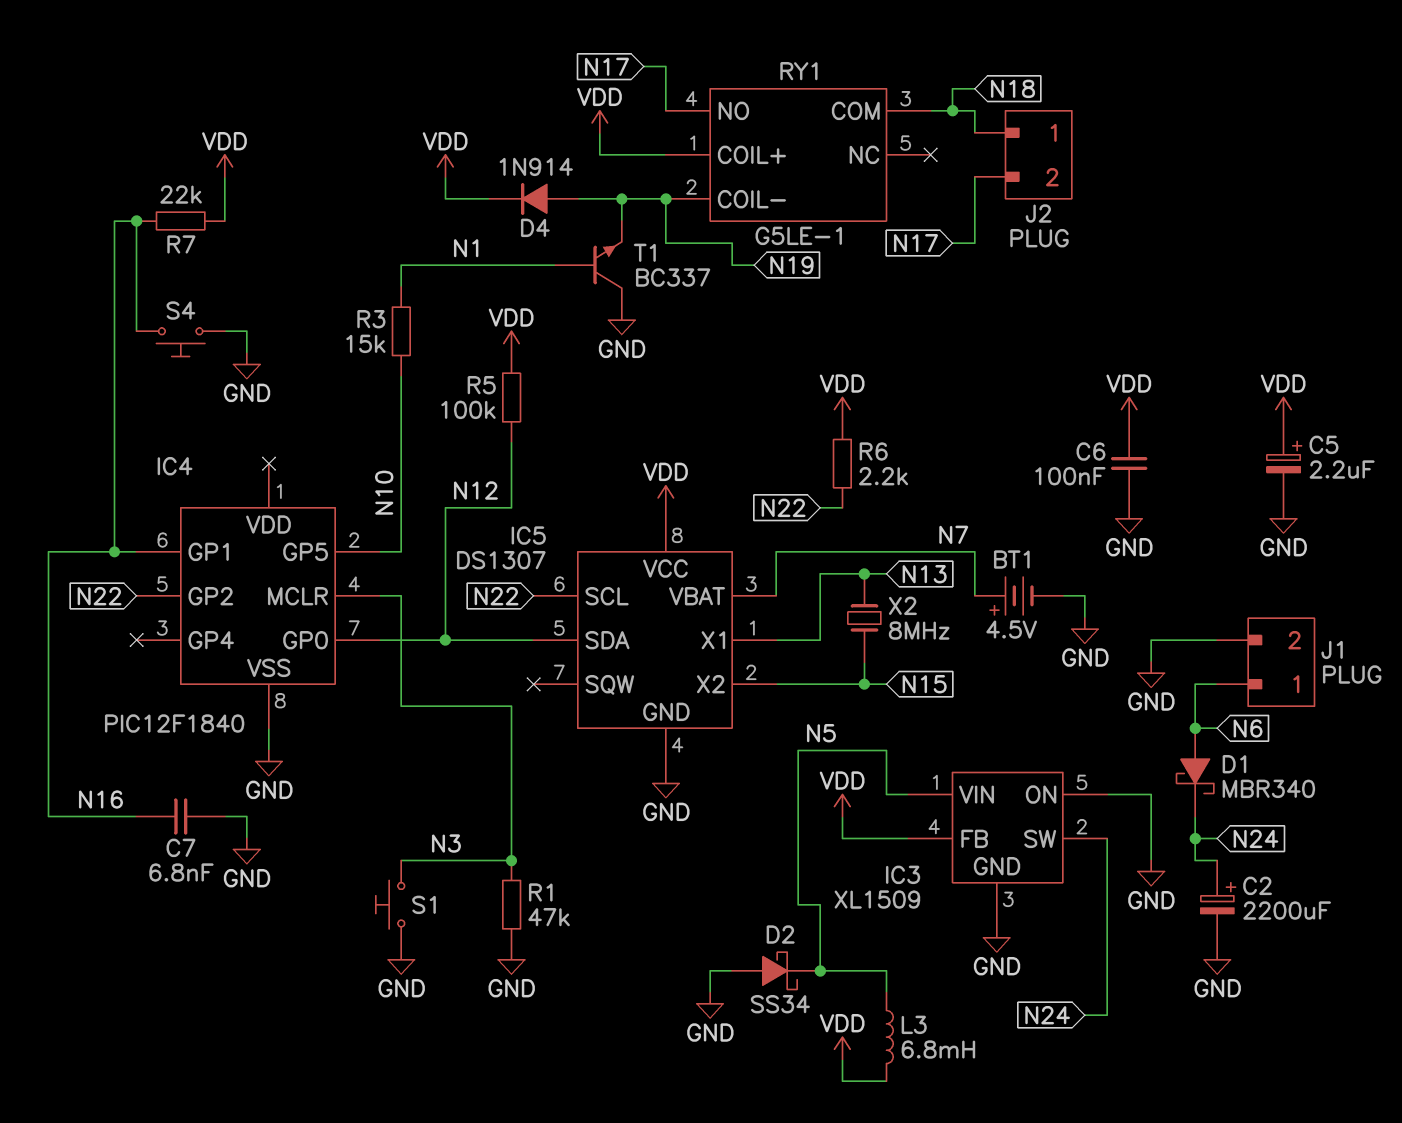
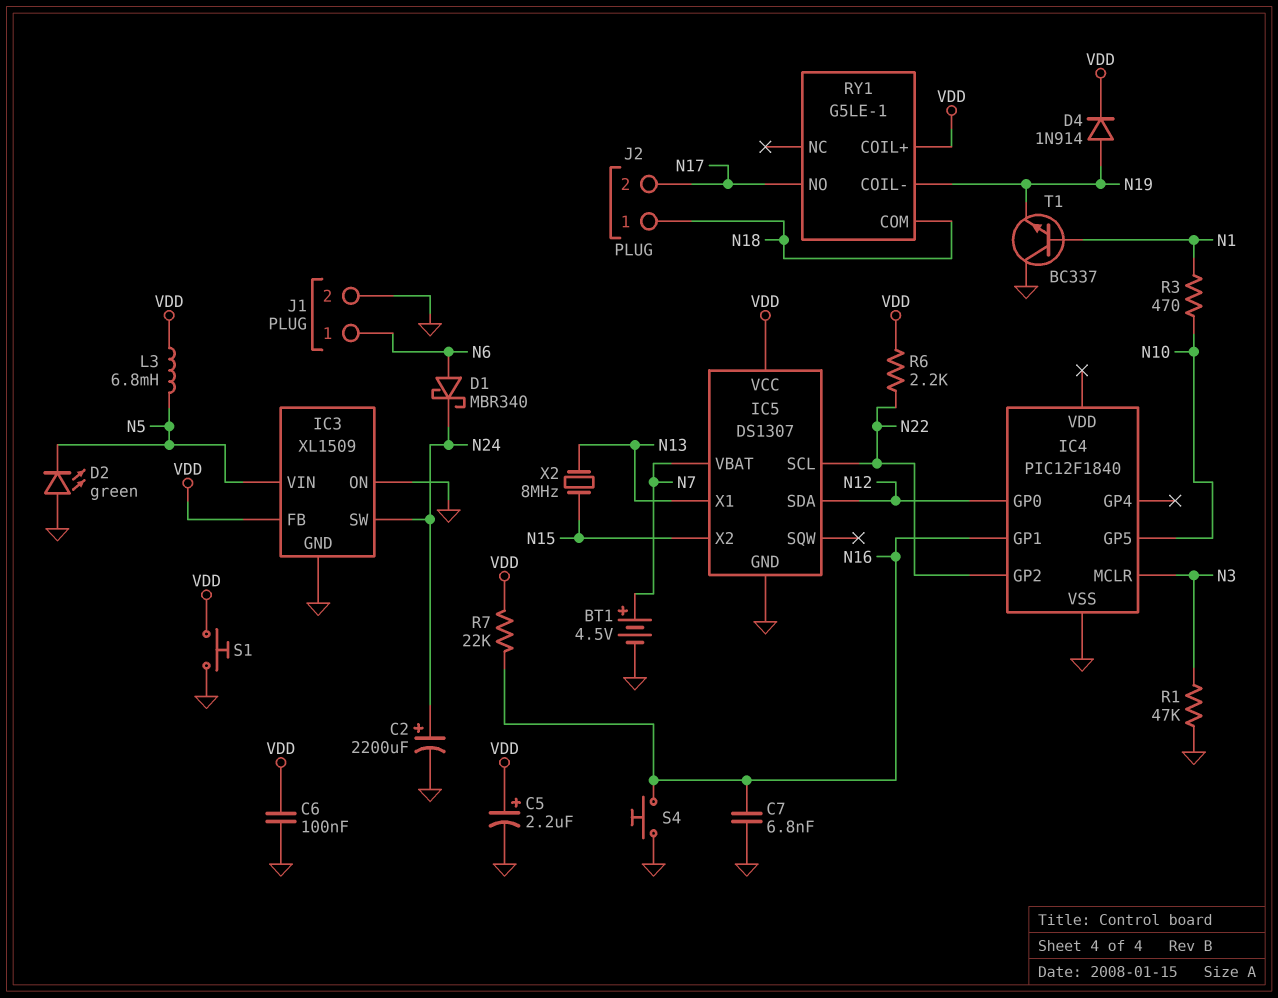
D2: schottky SS34 (A GND, K N5) -> LED green (A GND, K N5)
R3: 15k (N1, N10) -> 470 (N1, N10)
R5: 100k (N12, VDD) -> none
S1: button (GND, N3) -> button (GND, VDD)

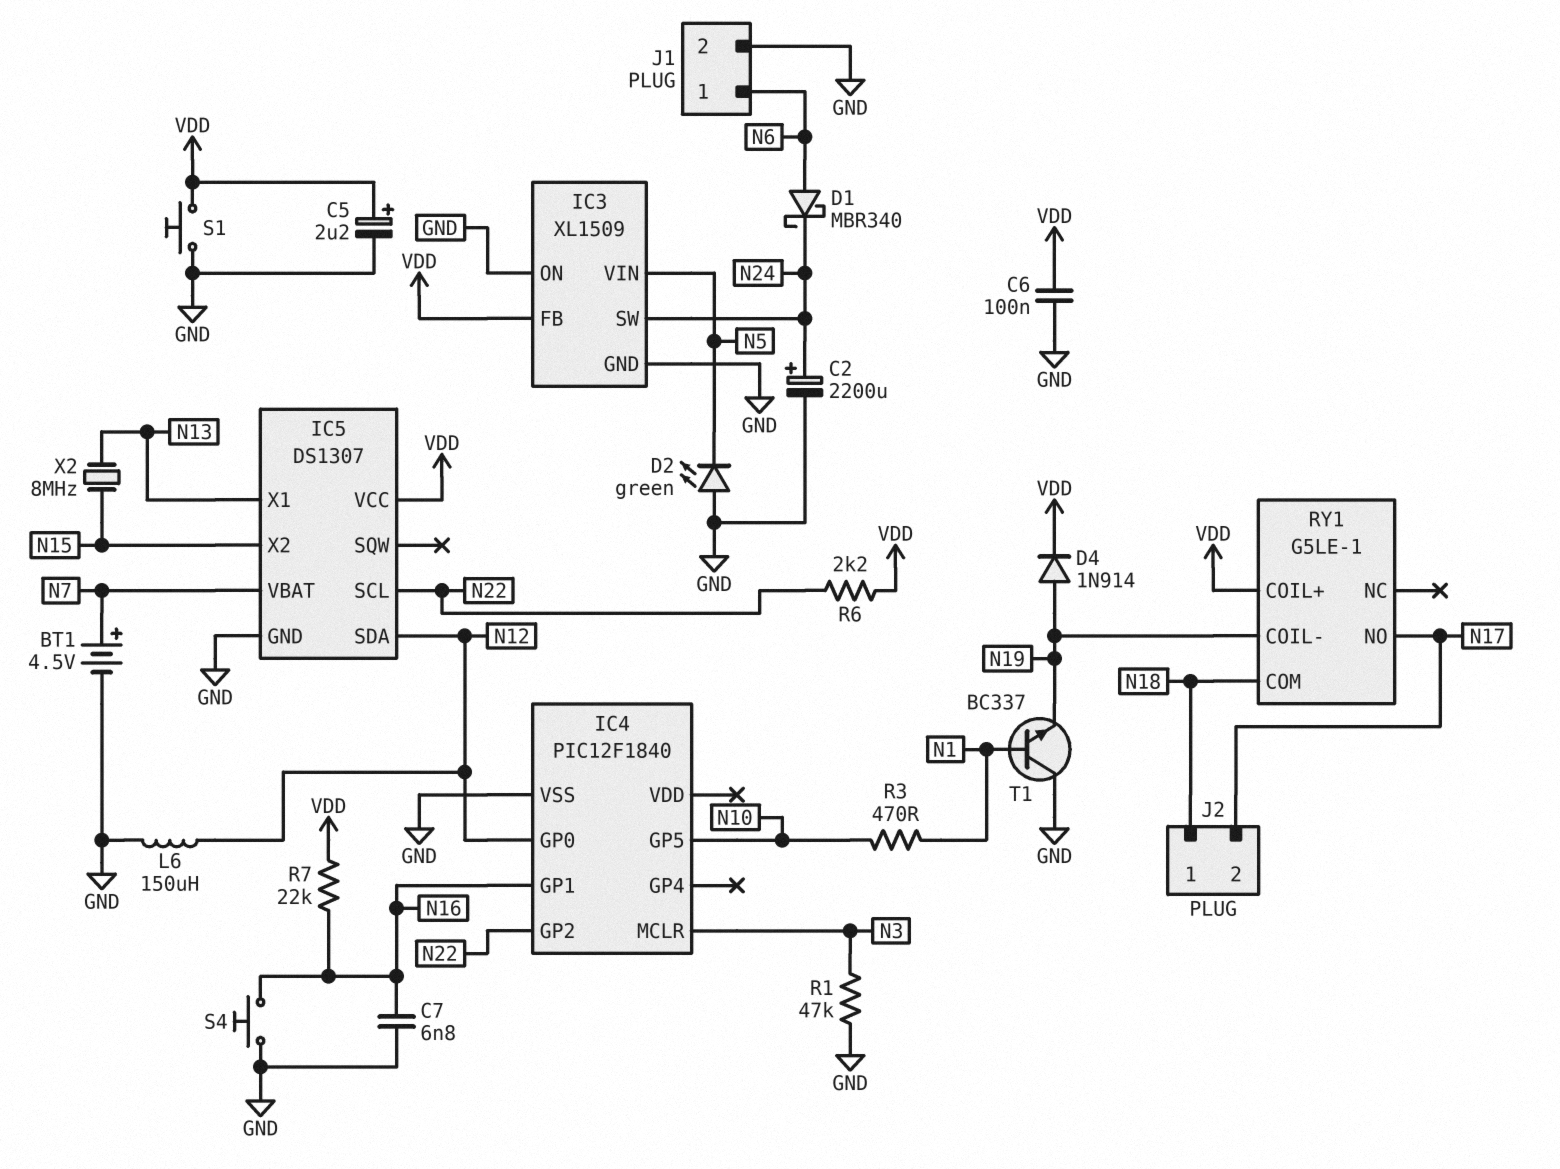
L3: 6.8mH (N5, VDD) -> none
L6: none -> 150uH (GND, N12)

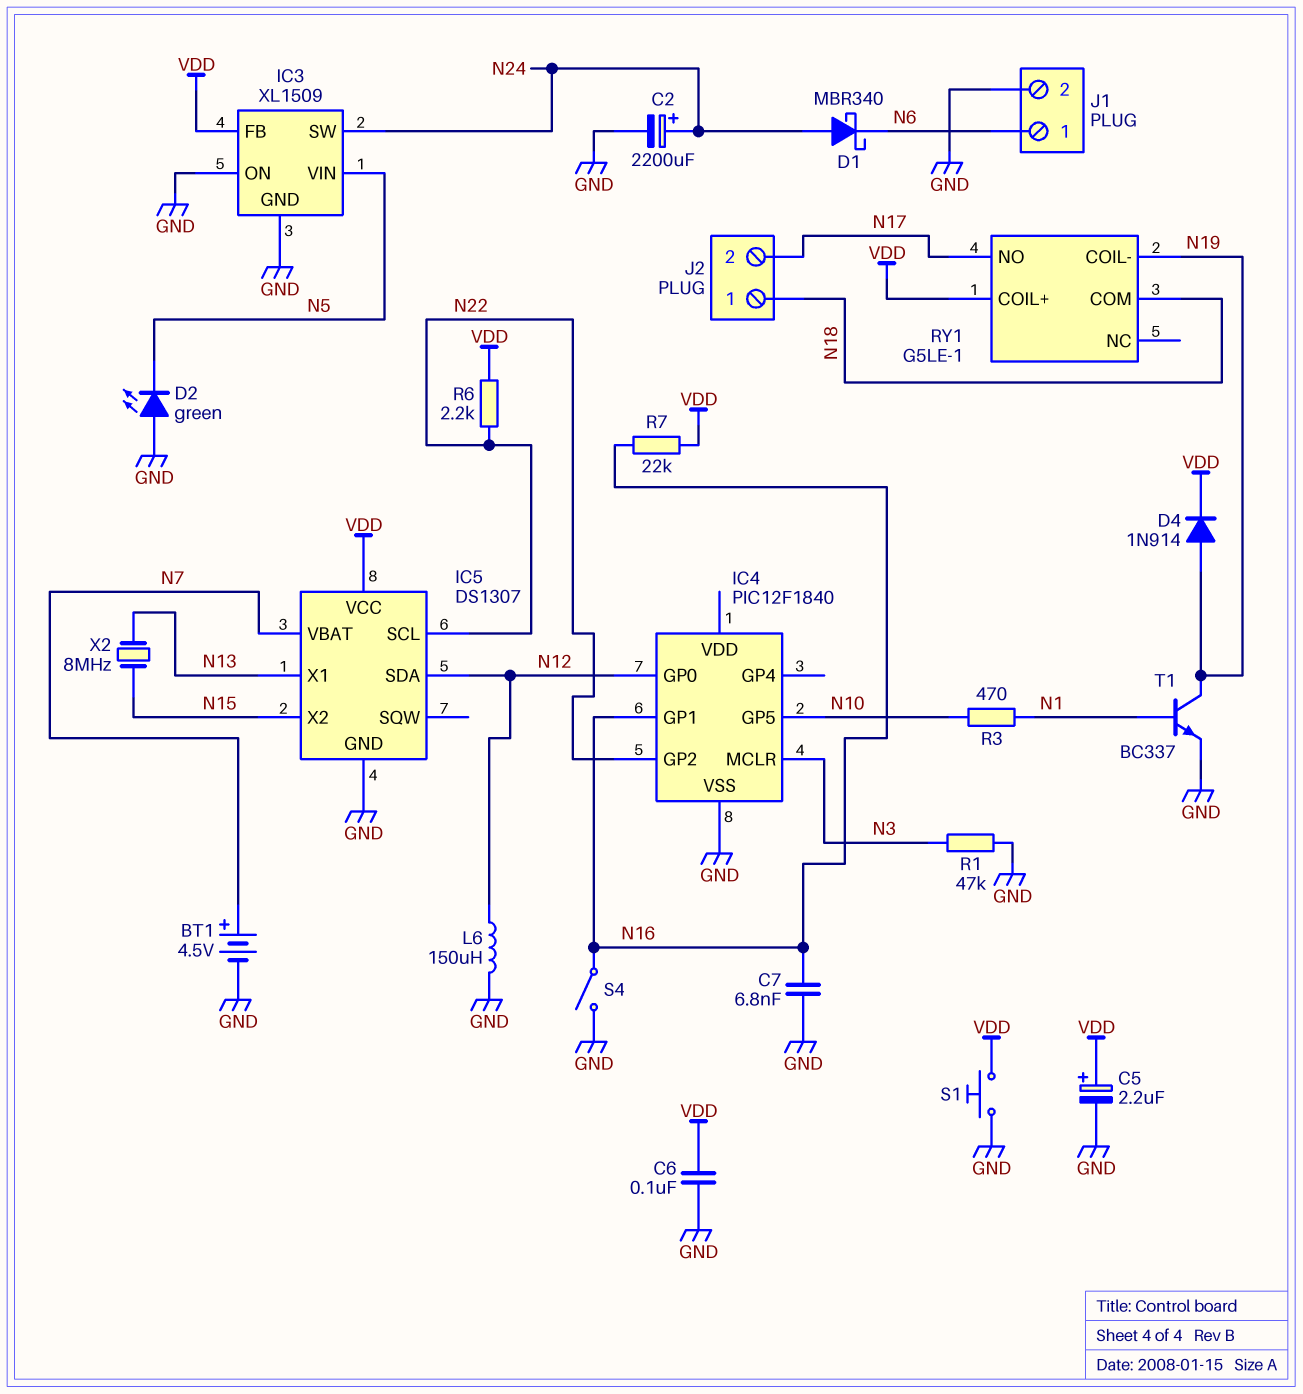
D1: schottky MBR340 (A N6, K N24) -> schottky MBR340 (A N24, K N6)
S4: button (GND, N16) -> switch (GND, N16)
T1: NPN BC337 (B N1, C GND, E N19) -> NPN BC337 (B N1, C N19, E GND)

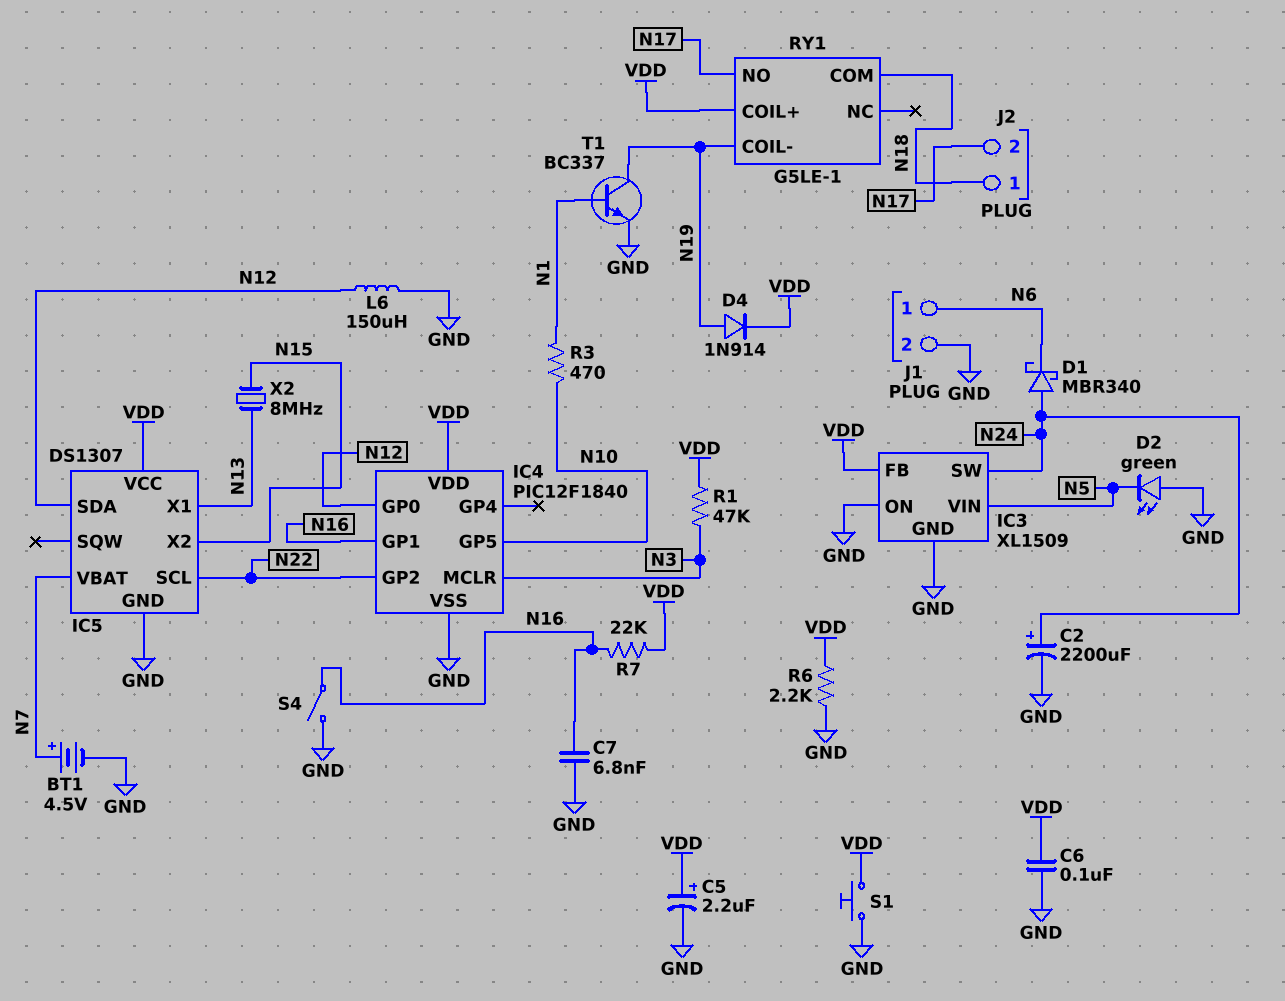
IC4 pin VDD: none -> VDD
R1: 47k (GND, N3) -> 47k (N3, VDD)
R6: 2.2k (N22, VDD) -> 2.2k (GND, VDD)

